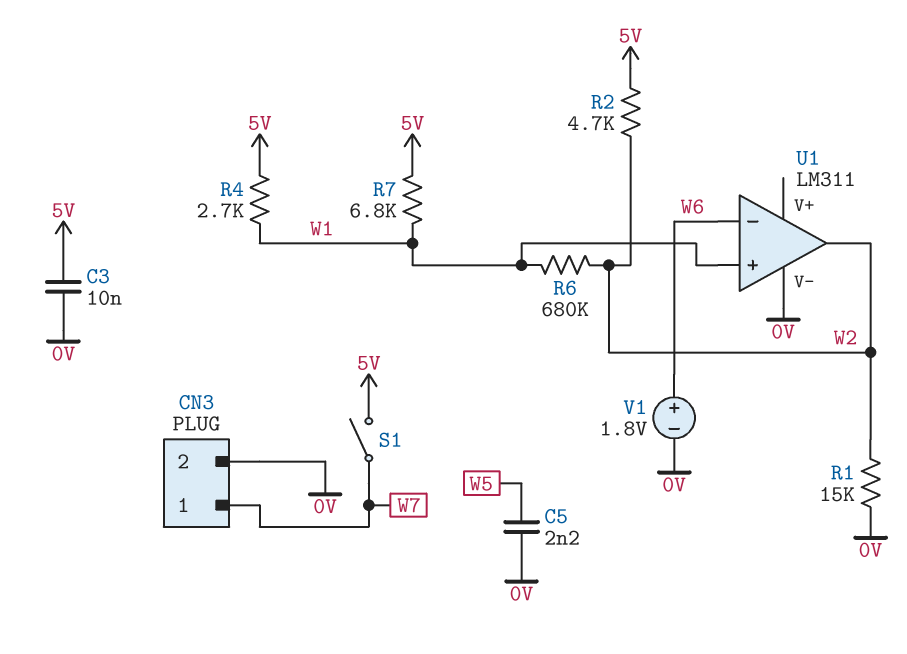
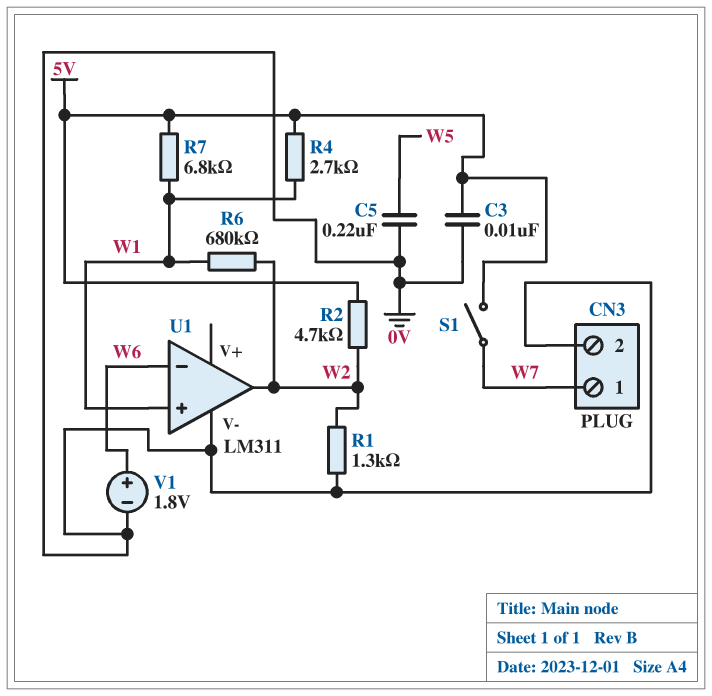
C5: 2.2nF (0V, W5) -> 220nF (0V, W5)
R1: 15k (0V, W2) -> 1.3k (0V, W2)

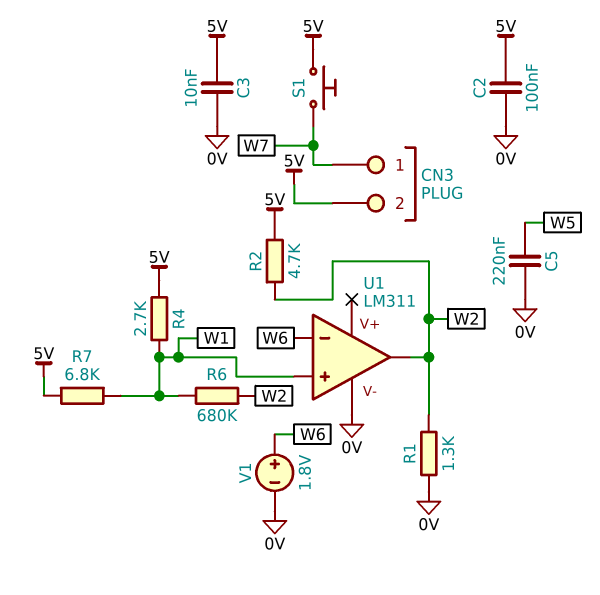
C2: none -> 100nF (0V, 5V)
CN3 pin 2: 0V -> 5V
S1: switch (5V, W7) -> button (5V, W7)

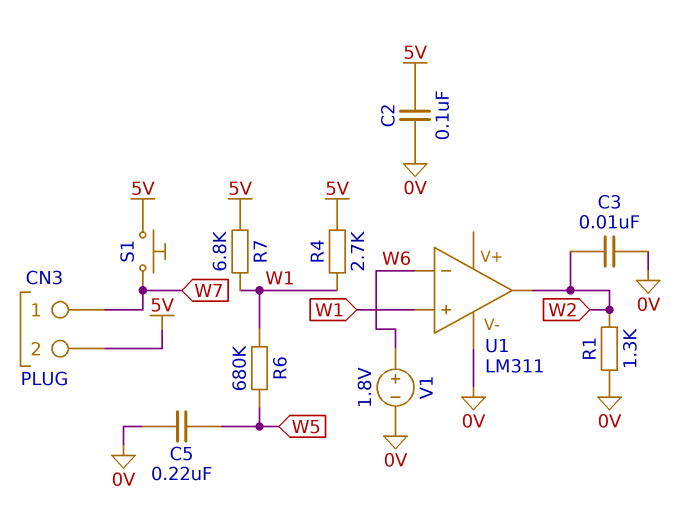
C3: 10nF (0V, 5V) -> 10nF (0V, W2)
R2: 4.7k (5V, W2) -> none
R6: 680k (W1, W2) -> 680k (W1, W5)

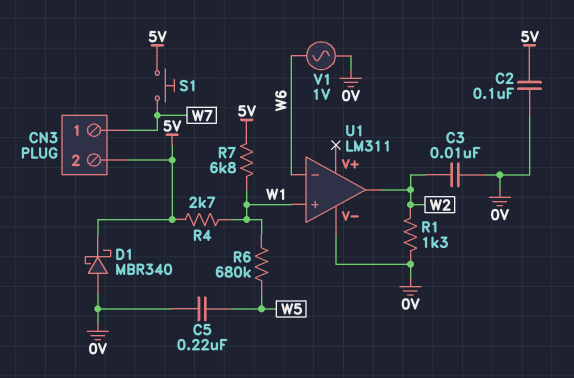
D1: none -> schottky MBR340 (A 0V, K 5V)
V1: 1.8V (plus W6, minus 0V) -> AC 1V (0V, W6)

